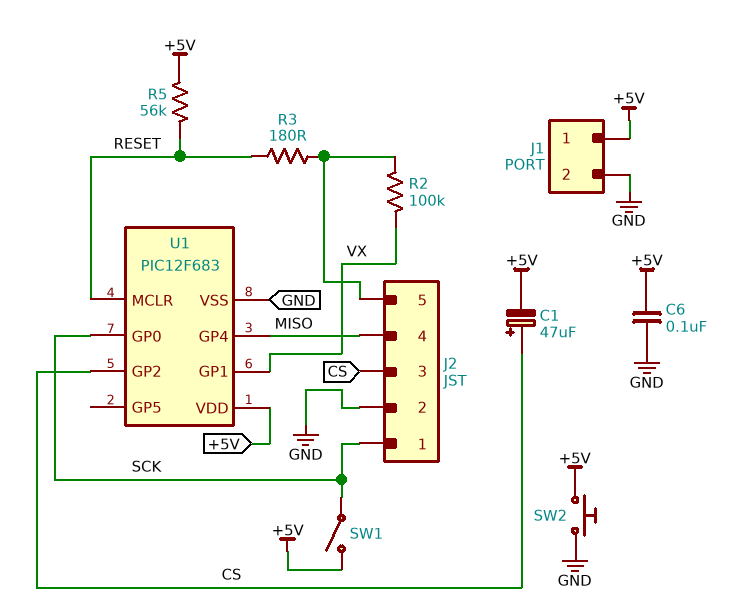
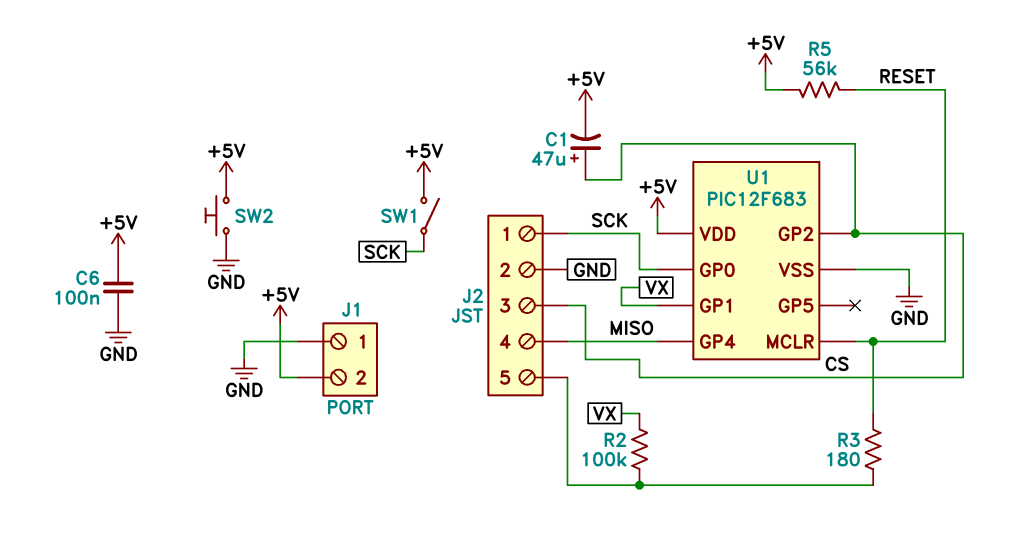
J1 pin 1: +5V -> GND
J1 pin 2: GND -> +5V

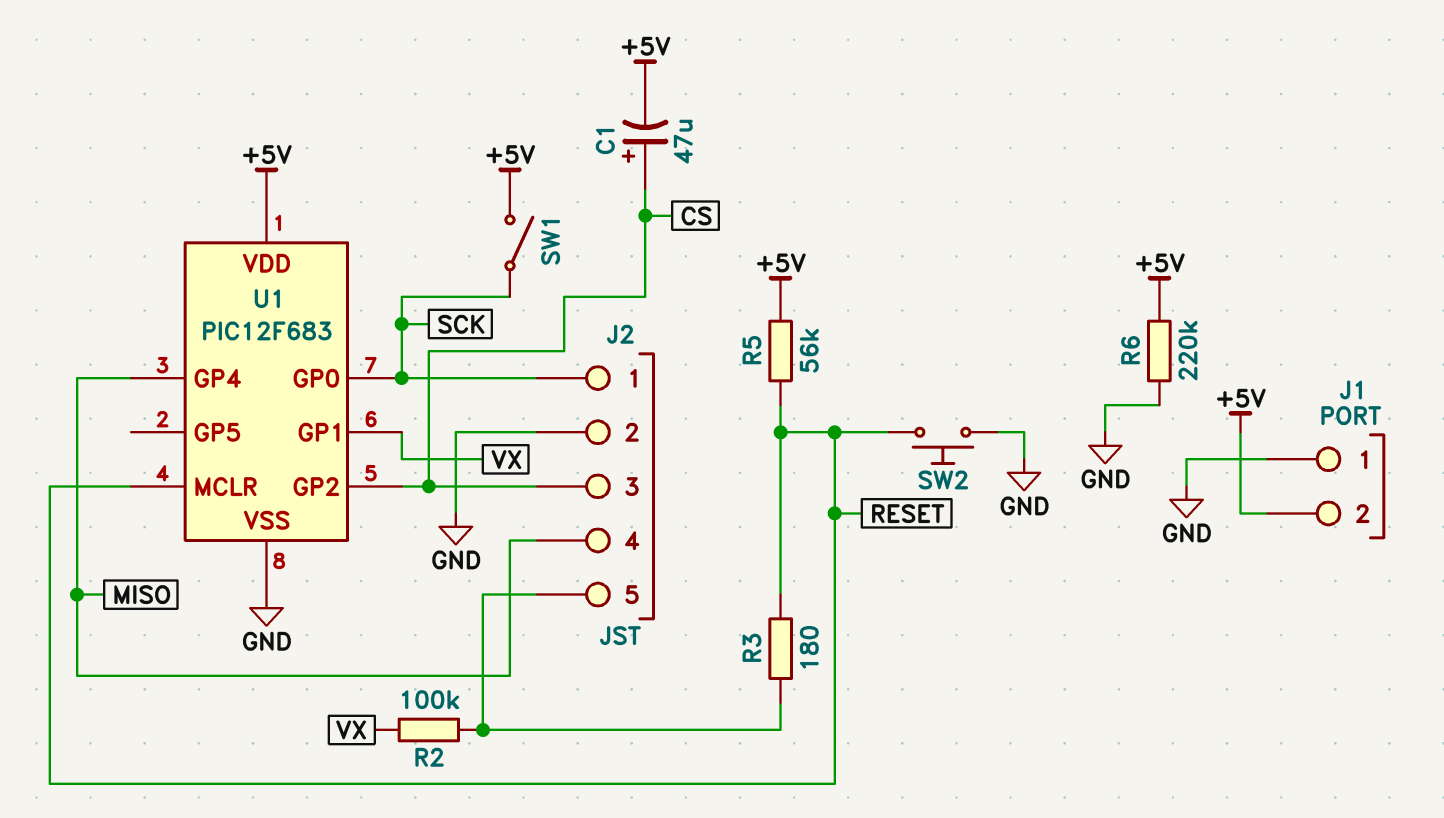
C6: 100nF (+5V, GND) -> none
R6: none -> 220k (+5V, GND)
SW2: button (+5V, GND) -> button (GND, RESET)

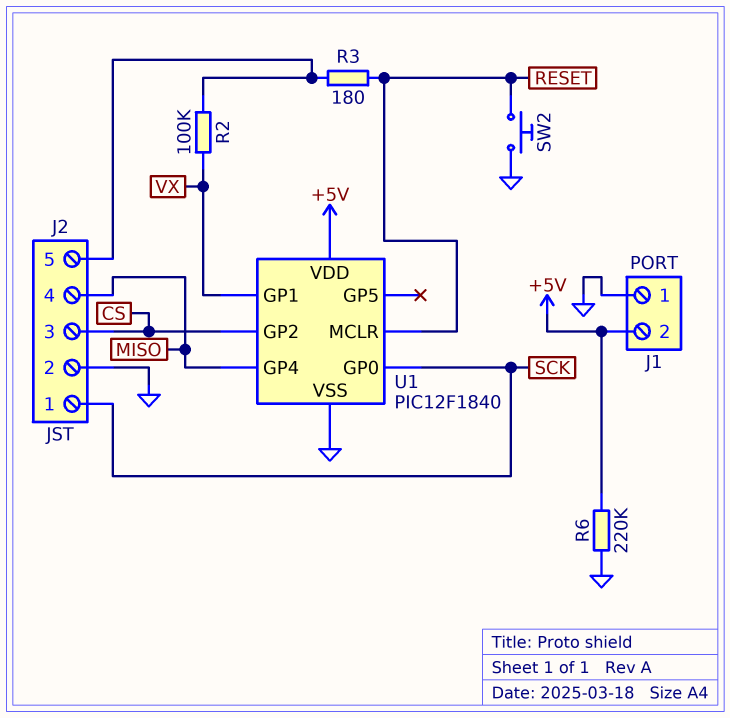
C1: 47uF (plus CS, minus +5V) -> none
R5: 56k (+5V, RESET) -> none
SW1: switch (+5V, SCK) -> none
U1: PIC12F683 -> PIC12F1840

